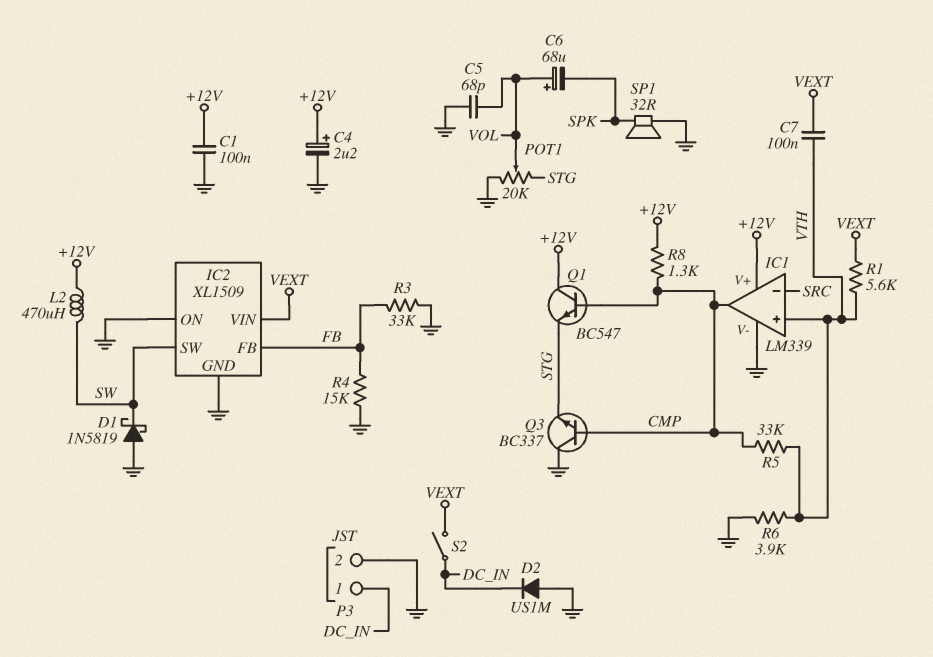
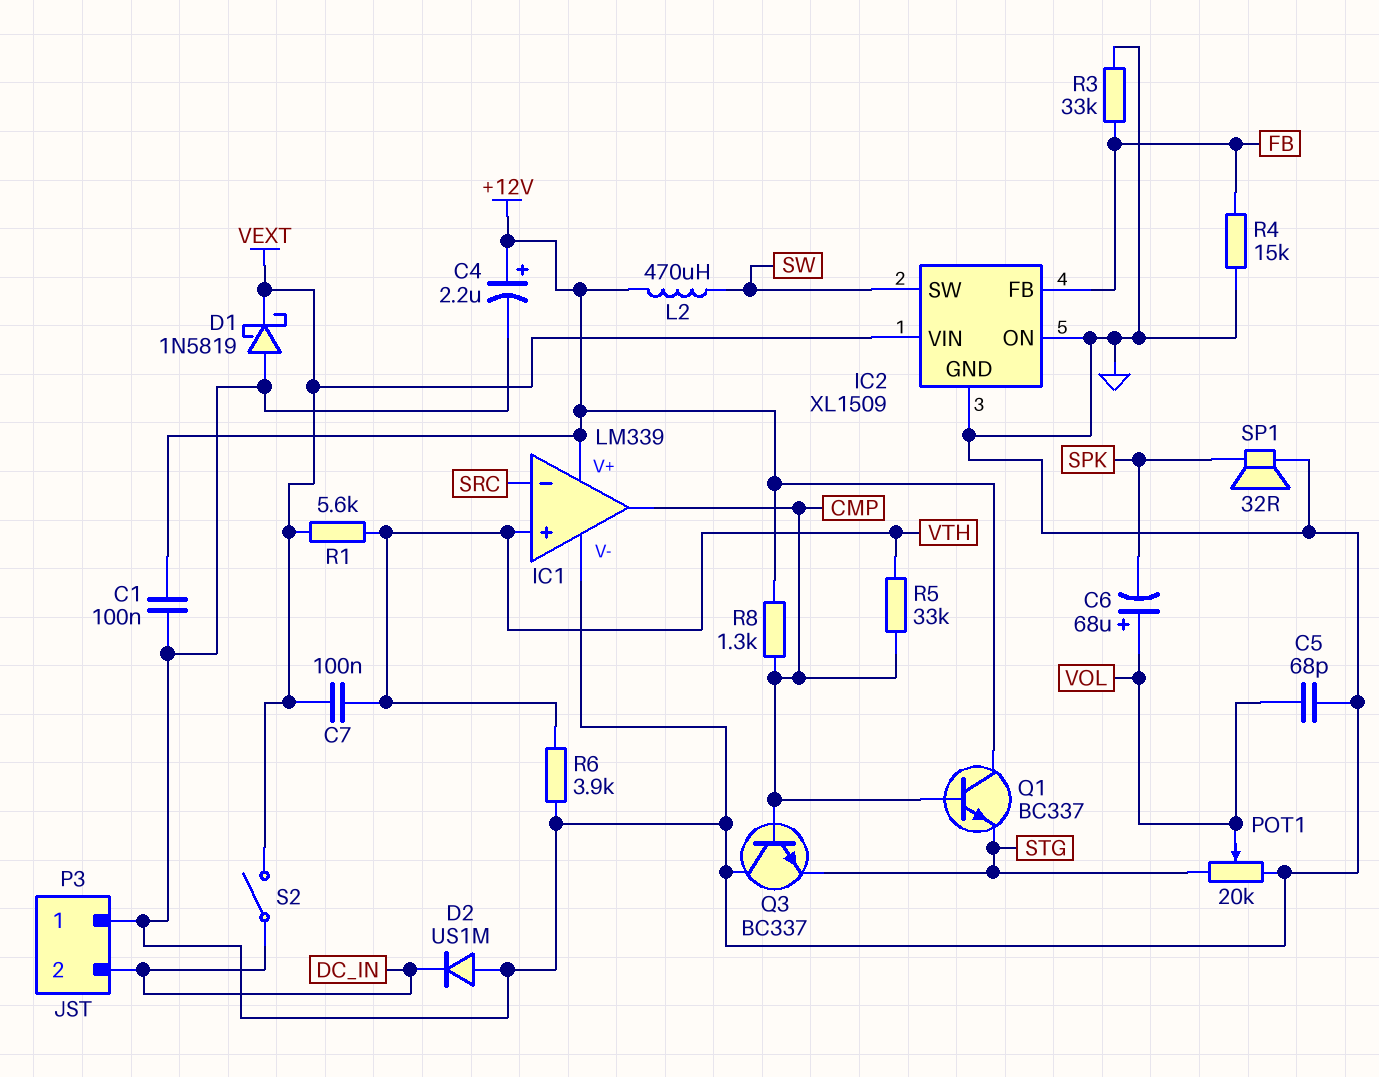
D1: schottky 1N5819 (A GND, K SW) -> schottky 1N5819 (A GND, K VEXT)
P3 pin 1: DC_IN -> GND
P3 pin 2: GND -> DC_IN
Q1: NPN BC547 (B CMP, C +12V, E STG) -> NPN BC337 (B CMP, C +12V, E STG)

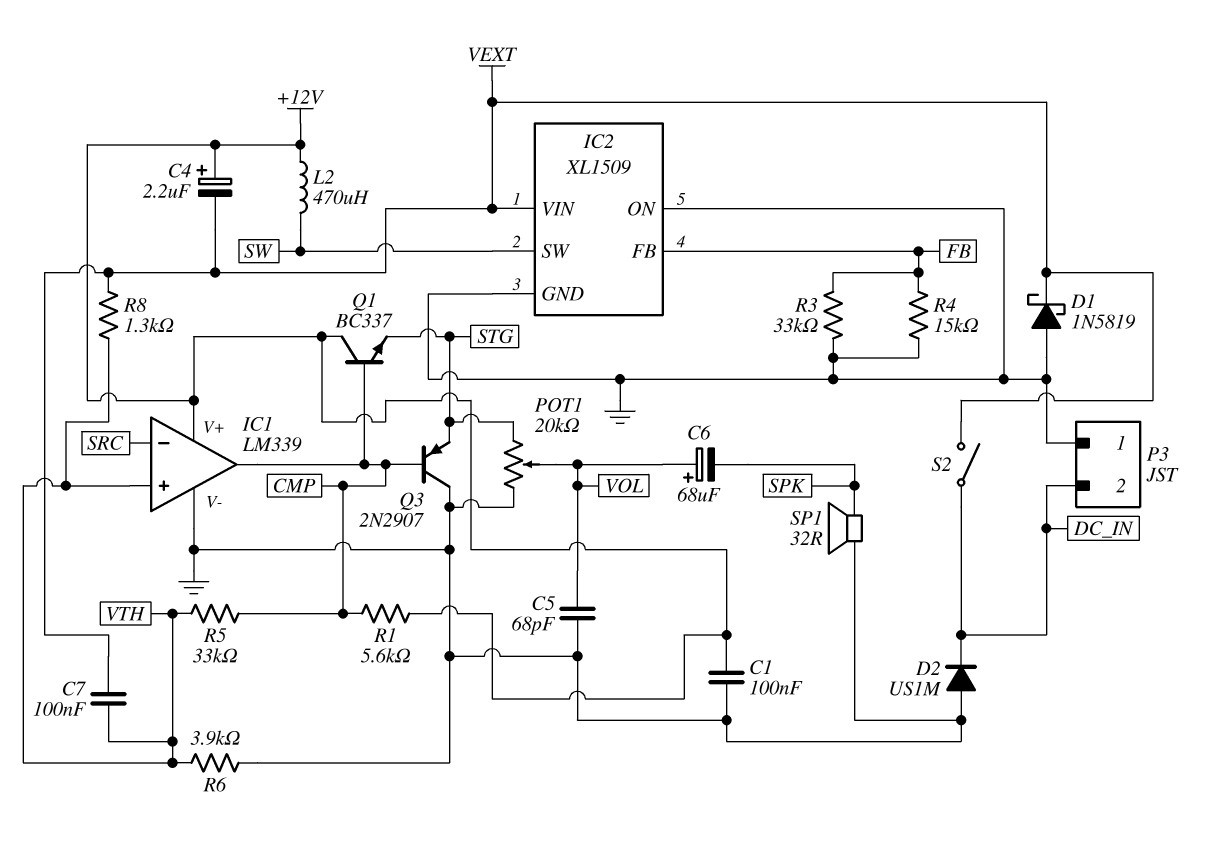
C4: 2.2uF (plus +12V, minus GND) -> 2.2uF (plus +12V, minus VEXT)
Q3: NPN BC337 (B CMP, C GND, E STG) -> PNP 2N2907 (B CMP, C GND, E STG)
R1: 5.6k (VEXT, VTH) -> 5.6k (+12V, CMP)
R8: 1.3k (+12V, CMP) -> 1.3k (VEXT, VTH)

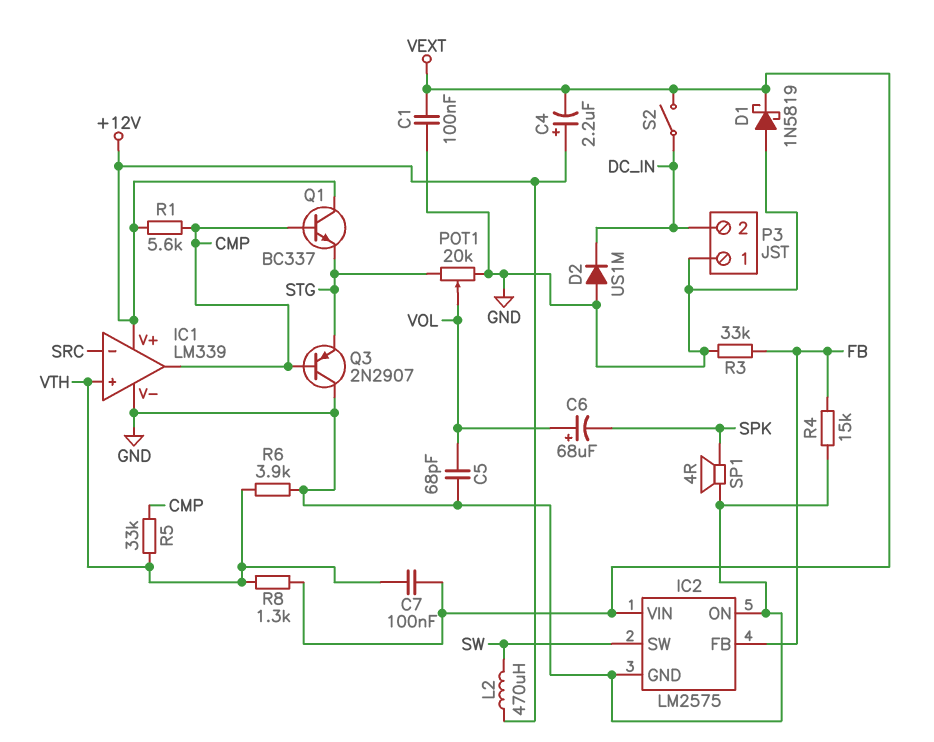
C1: 100nF (+12V, GND) -> 100nF (GND, VEXT)
IC2: XL1509 -> LM2575
SP1: speaker 32R (GND, SPK) -> speaker 4R (GND, SPK)

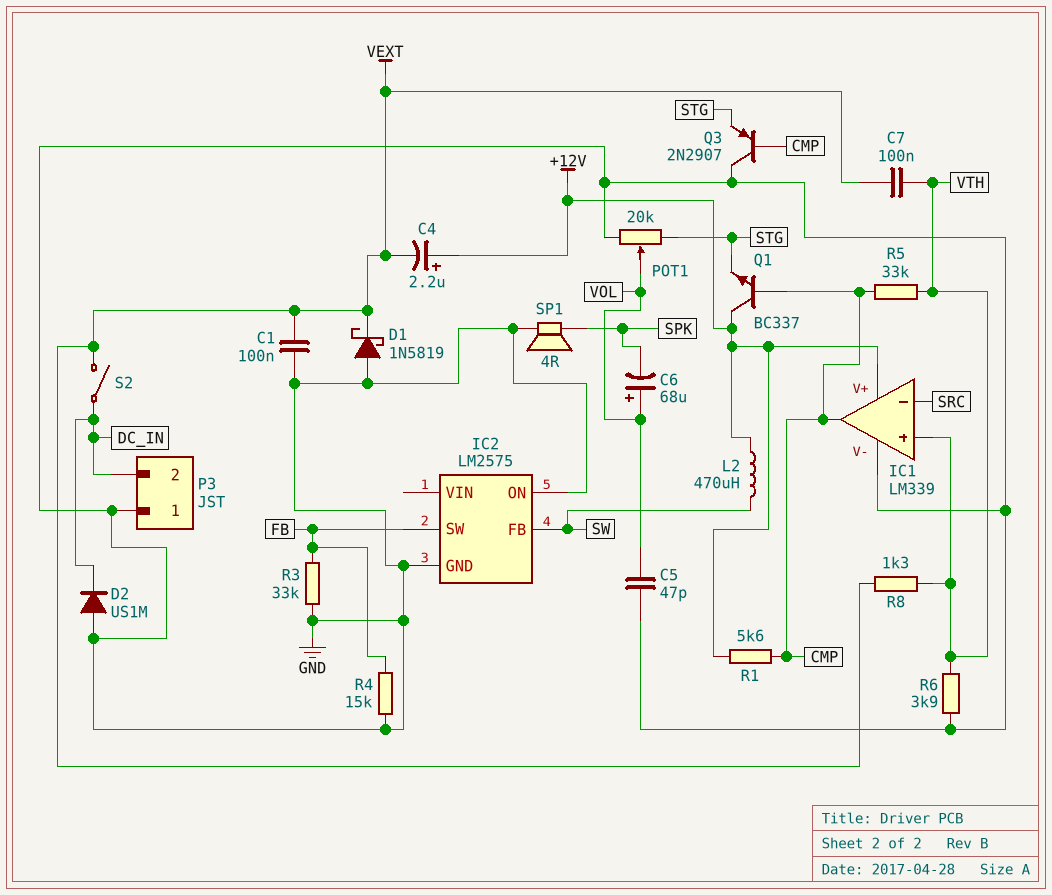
C5: 68pF (GND, VOL) -> 47pF (GND, VOL)
IC2 pin FB: FB -> SW
IC2 pin SW: SW -> FB
IC2 pin VIN: VEXT -> none

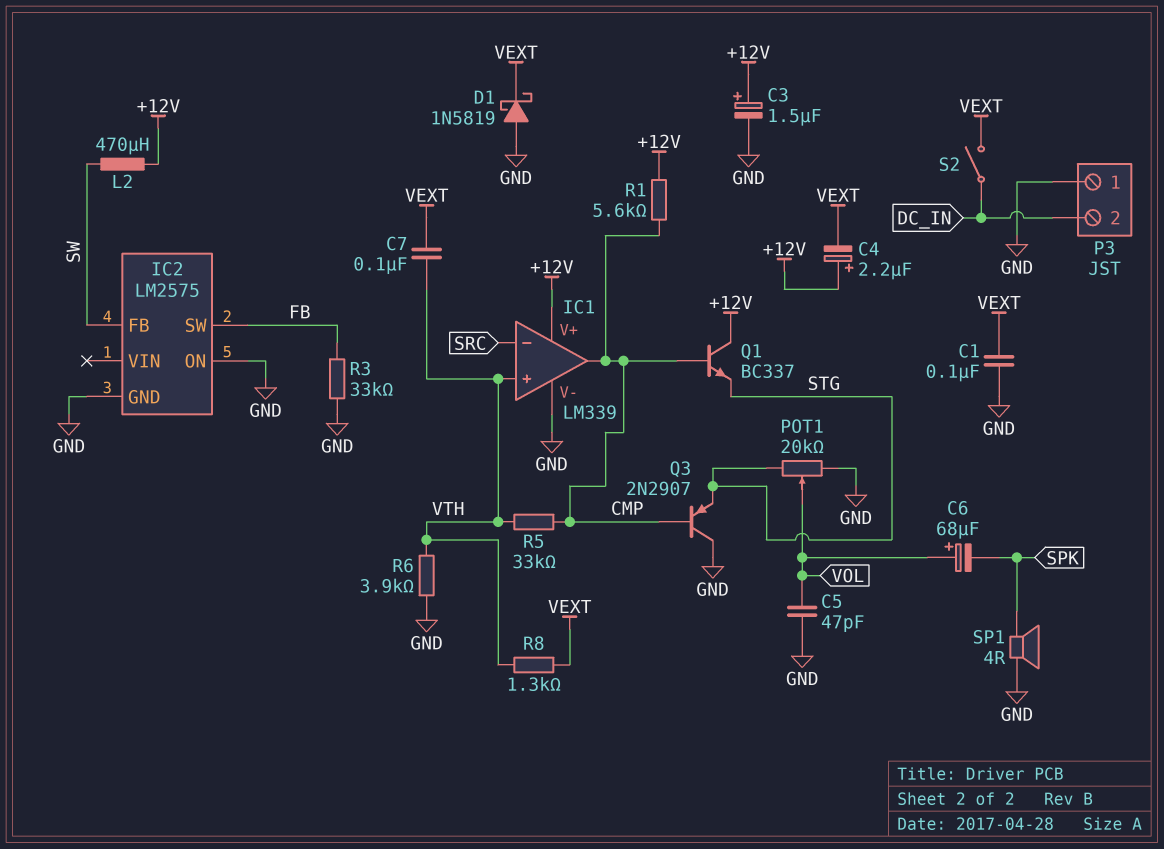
C3: none -> 1.5uF (plus +12V, minus GND)
D2: diode US1M (A GND, K DC_IN) -> none
R4: 15k (FB, GND) -> none

